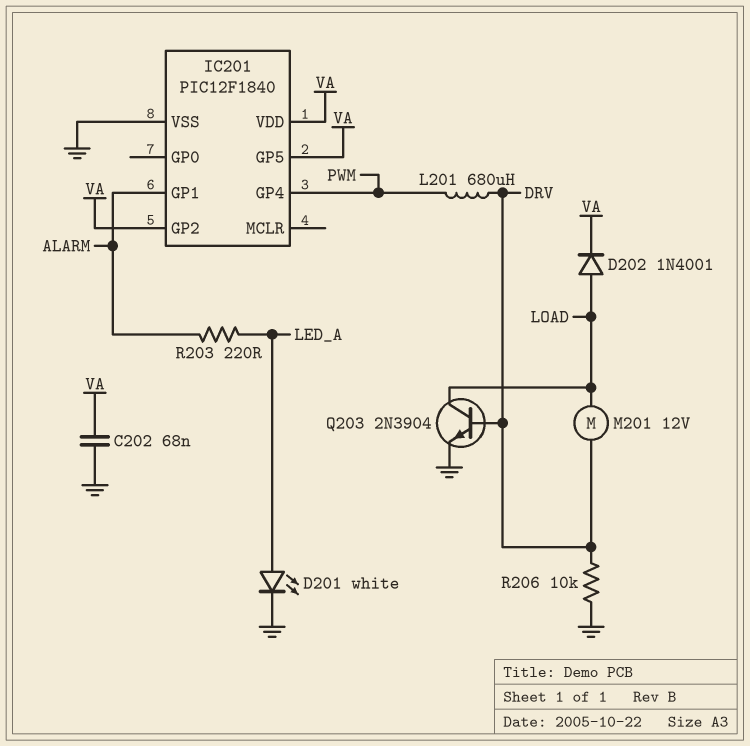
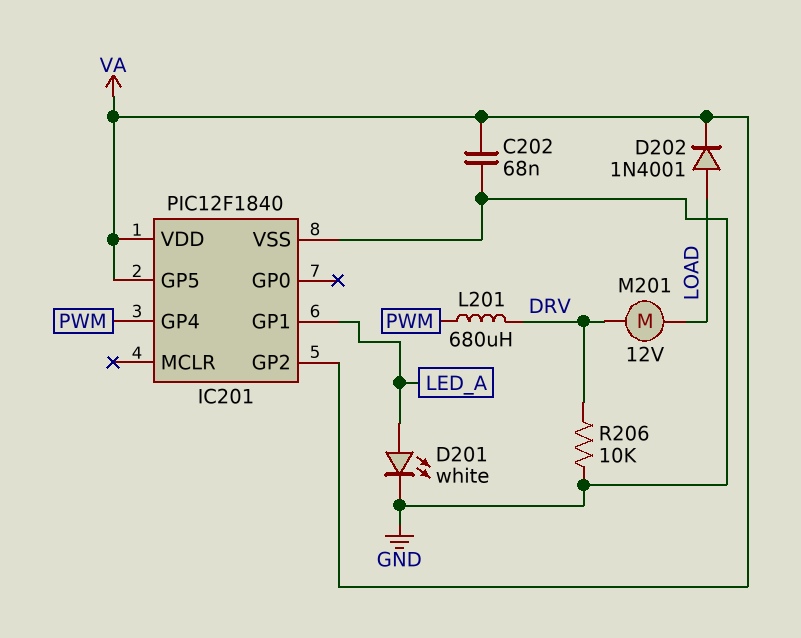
IC201 pin GP1: ALARM -> LED_A
Q203: NPN 2N3904 (B DRV, C LOAD, E GND) -> none
R203: 220 (ALARM, LED_A) -> none

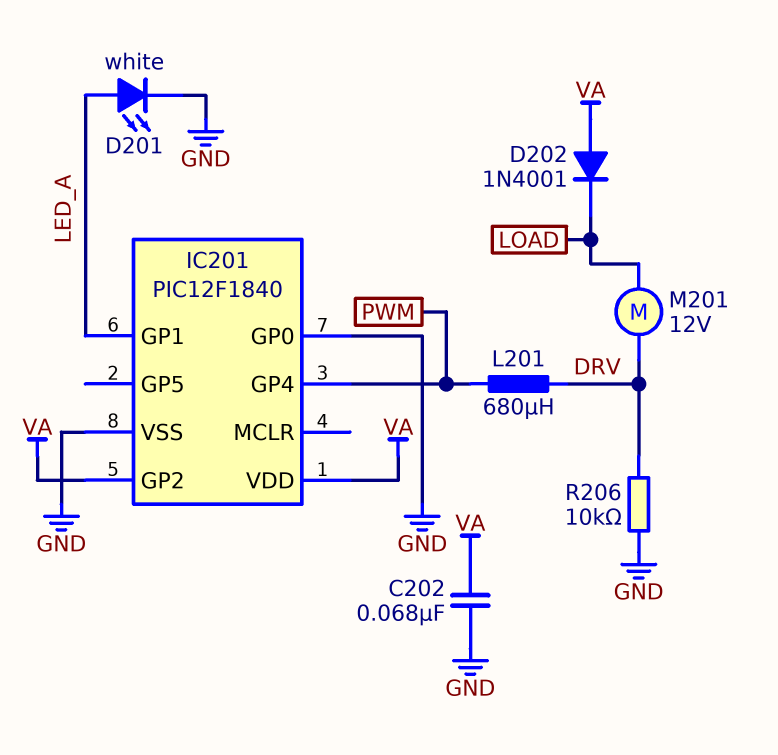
D202: diode 1N4001 (A LOAD, K VA) -> diode 1N4001 (A VA, K LOAD)
IC201 pin GP0: none -> GND
IC201 pin GP5: VA -> none

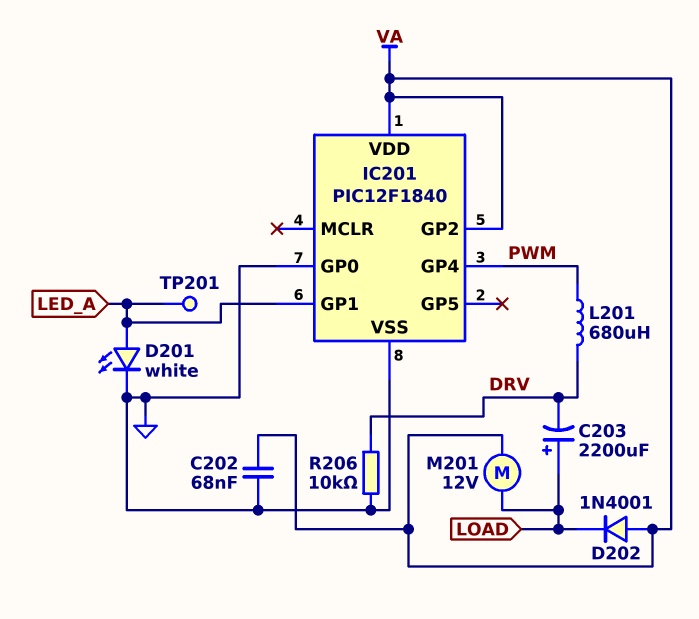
C203: none -> 2200uF (plus LOAD, minus DRV)
M201: motor 12V (DRV, LOAD) -> motor 12V (LOAD, VA)
TP201: none -> test point (LED_A)

